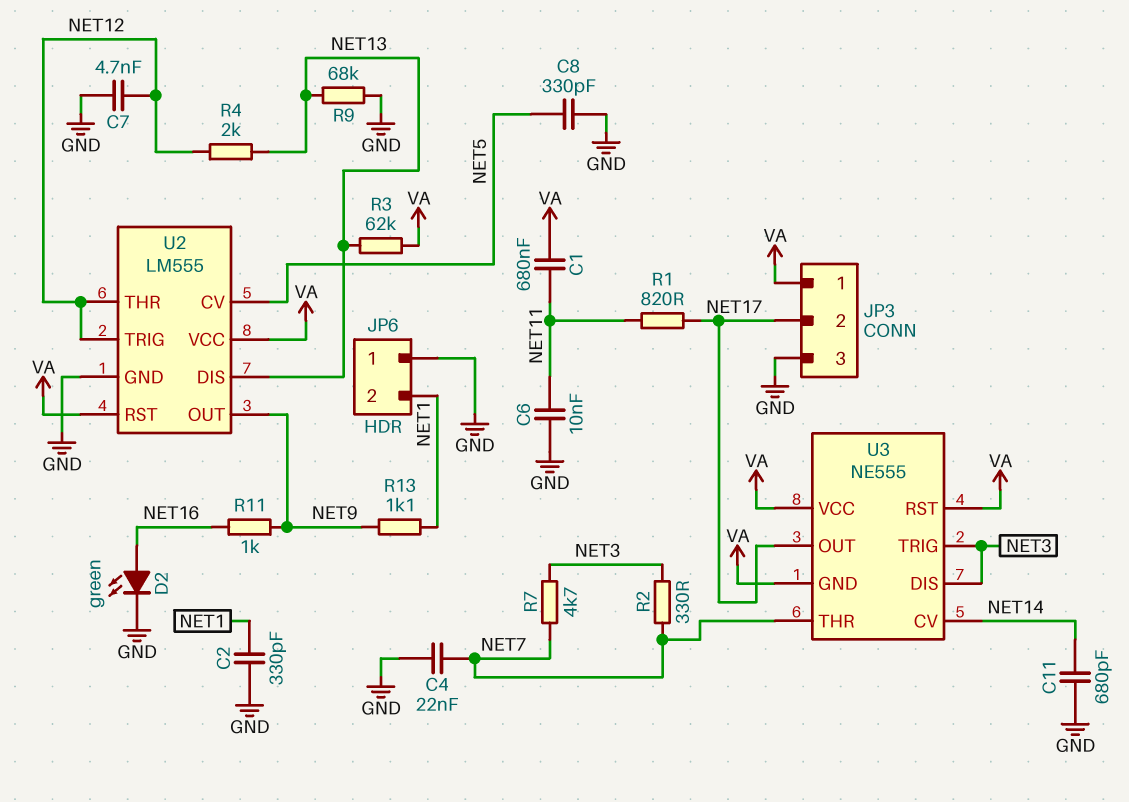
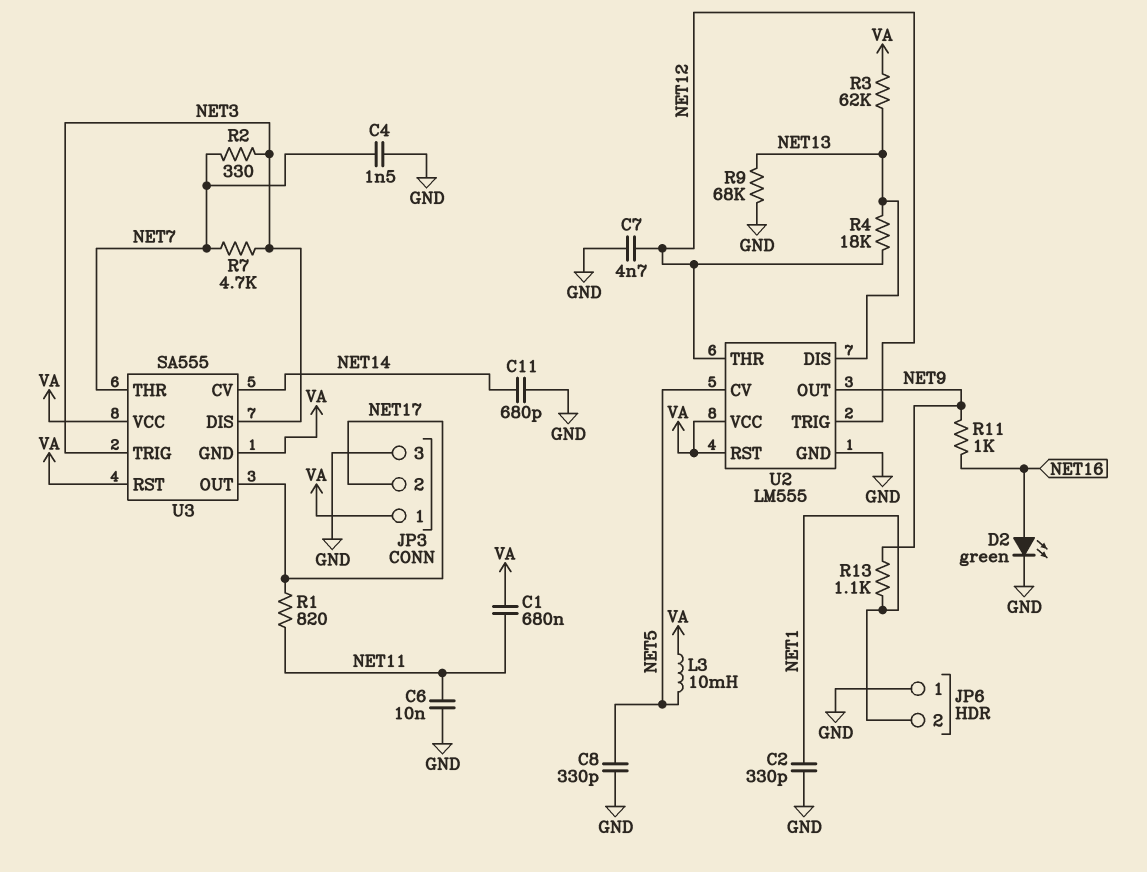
C4: 22nF (GND, NET7) -> 1.5nF (GND, NET7)
L3: none -> 10mH (NET5, VA)
R4: 2k (NET12, NET13) -> 18k (NET12, NET13)
U3: NE555 -> SA555

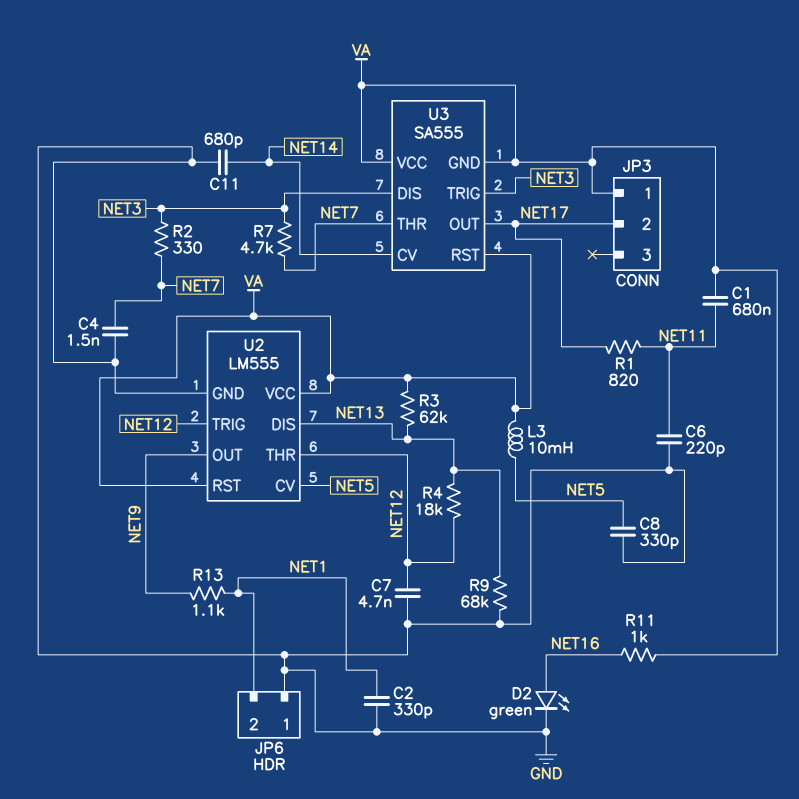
C6: 10nF (GND, NET11) -> 220pF (GND, NET11)
JP3 pin 3: GND -> none
R11: 1k (NET9, NET16) -> 1k (NET16, VA)

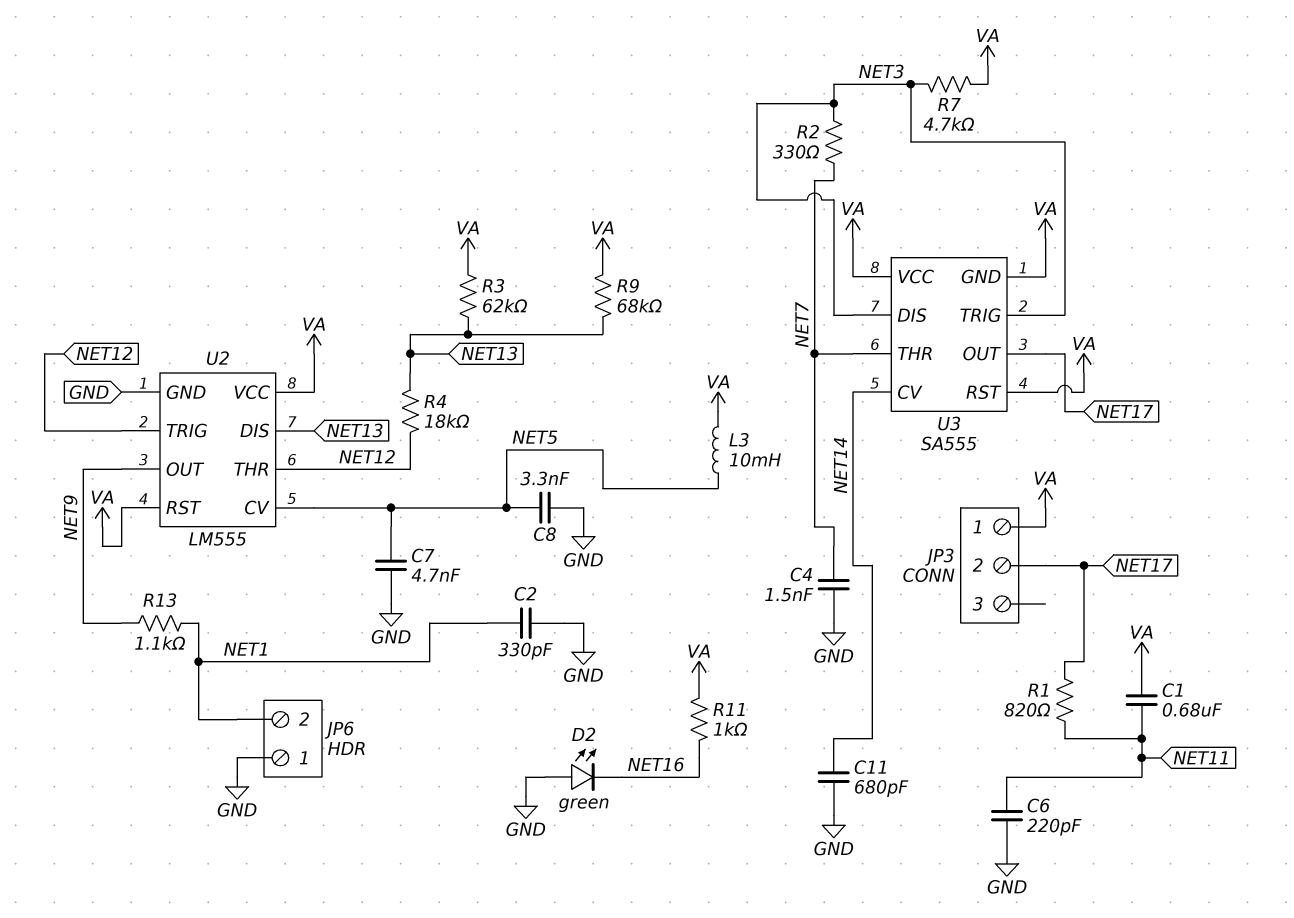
C7: 4.7nF (GND, NET12) -> 4.7nF (GND, NET5)
C8: 330pF (GND, NET5) -> 3.3nF (GND, NET5)
D2: LED green (A NET16, K GND) -> LED green (A GND, K NET16)
R7: 4.7k (NET3, NET7) -> 4.7k (NET3, VA)
R9: 68k (GND, NET13) -> 68k (NET13, VA)

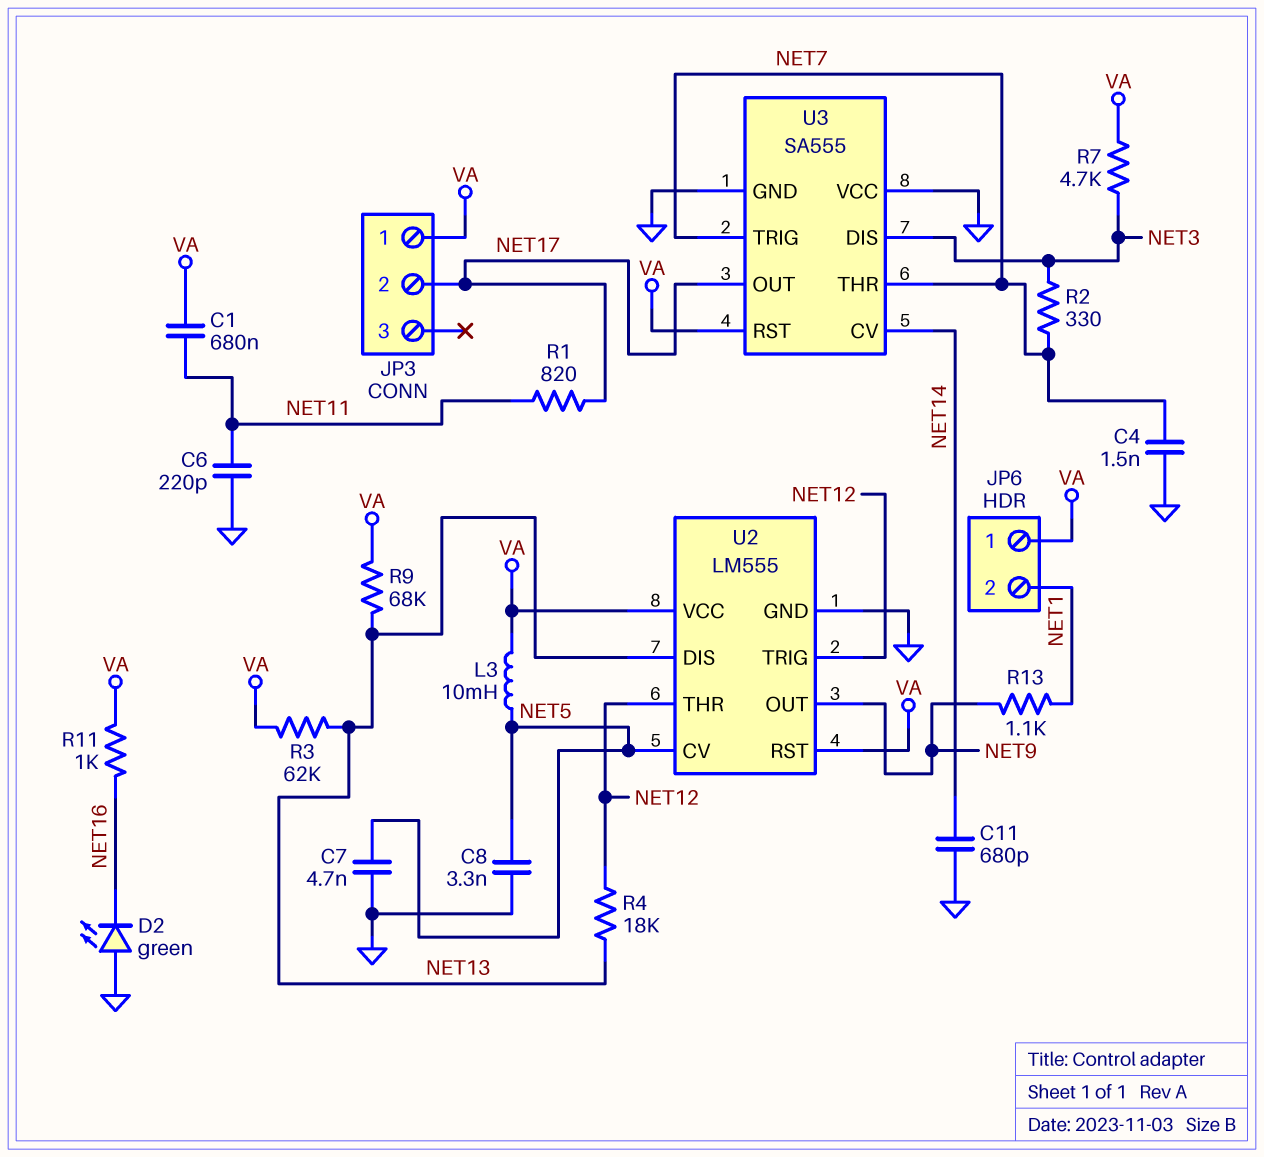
C2: 330pF (GND, NET1) -> none
JP6 pin 1: GND -> VA
U3 pin GND: VA -> GND
U3 pin TRIG: NET3 -> NET7
U3 pin VCC: VA -> GND

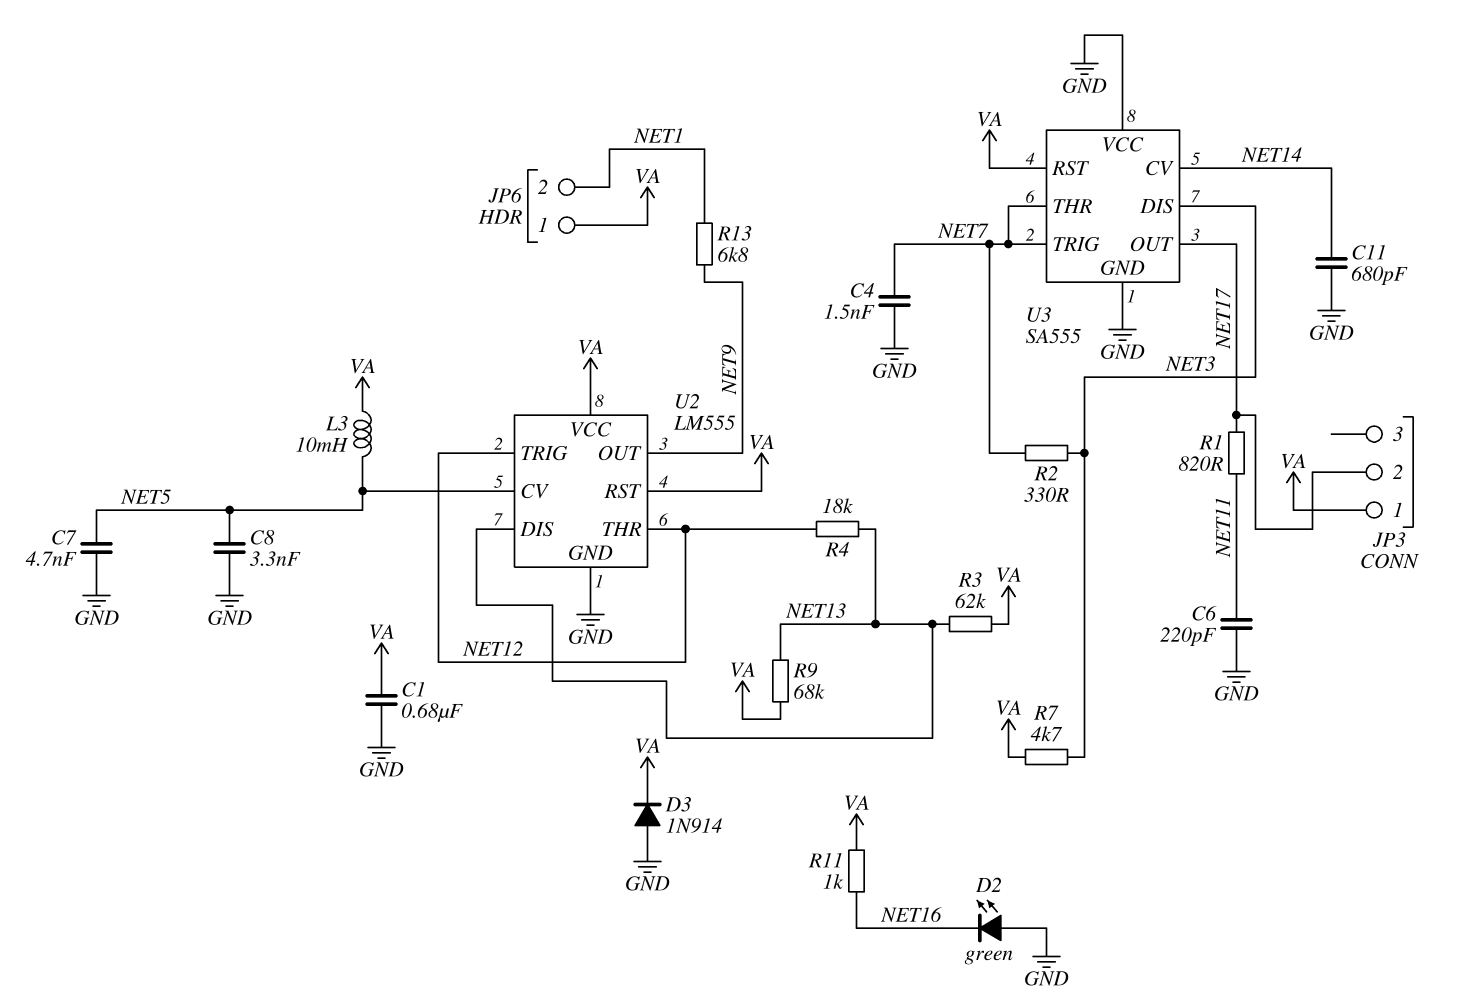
C1: 680nF (NET11, VA) -> 680nF (GND, VA)
D3: none -> diode 1N914 (A GND, K VA)
R13: 1.1k (NET1, NET9) -> 6.8k (NET1, NET9)

